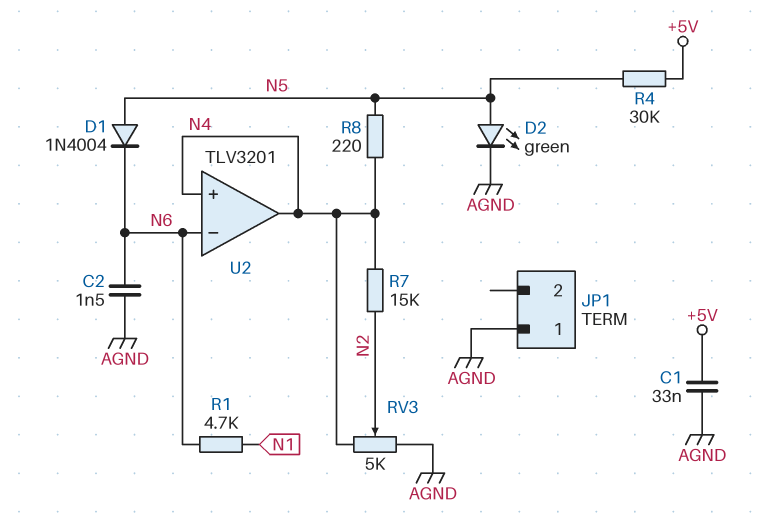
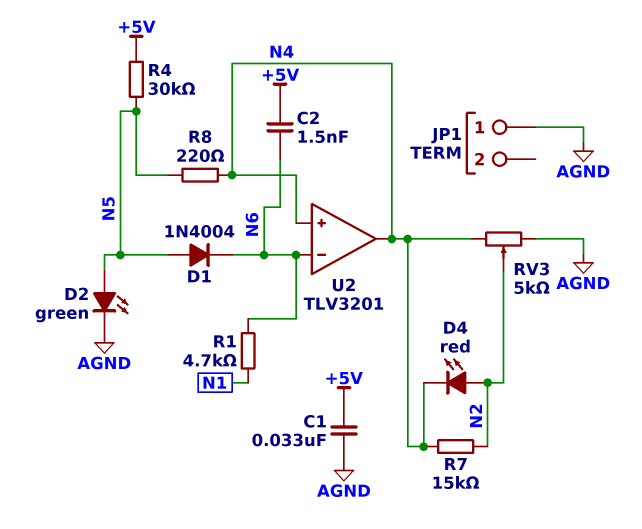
C2: 1.5nF (AGND, N6) -> 1.5nF (+5V, N6)
D4: none -> LED red (A N2, K N4)

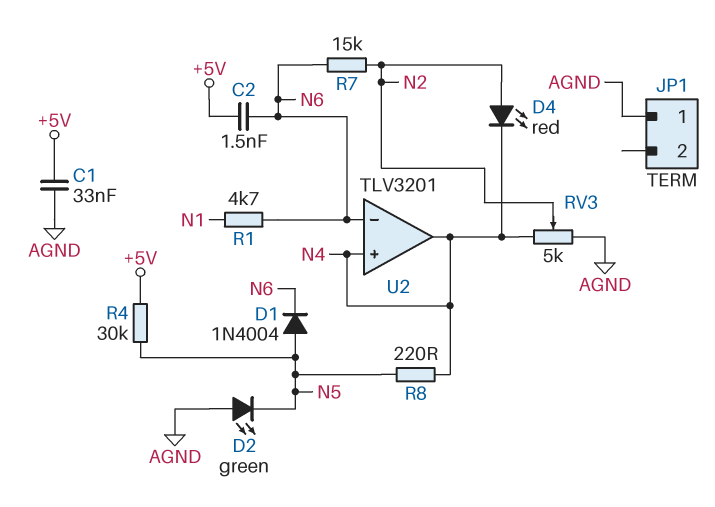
D2: LED green (A N5, K AGND) -> LED green (A AGND, K N5)
R7: 15k (N2, N4) -> 15k (N2, N6)

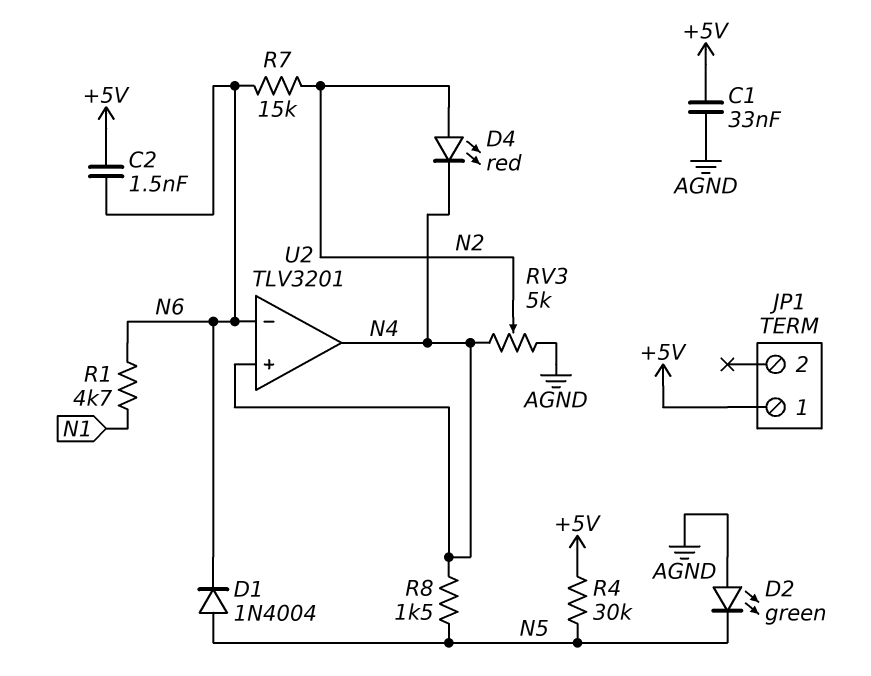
JP1 pin 1: AGND -> +5V
R8: 220 (N4, N5) -> 1.5k (N4, N5)

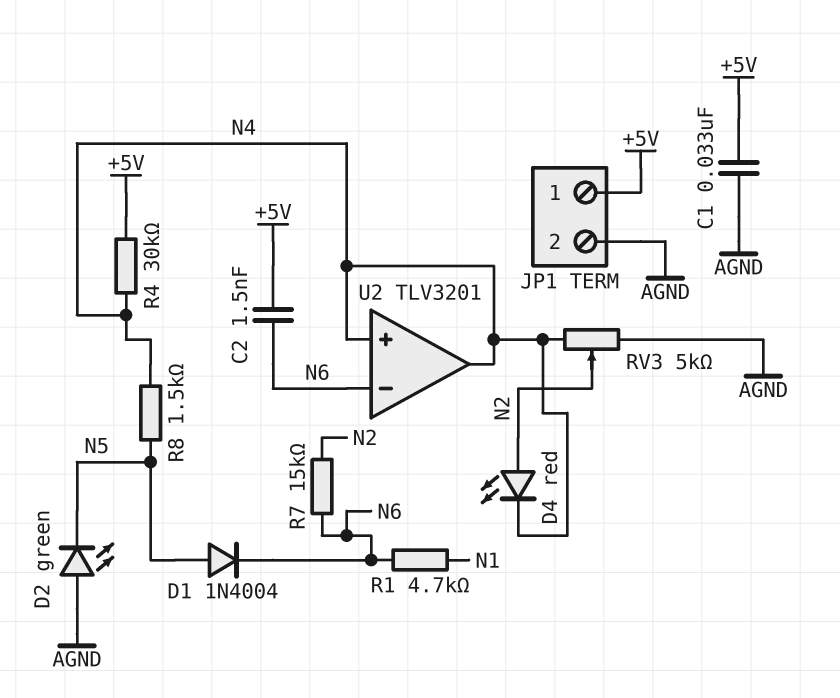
JP1 pin 2: none -> AGND
R4: 30k (+5V, N5) -> 30k (+5V, N4)

